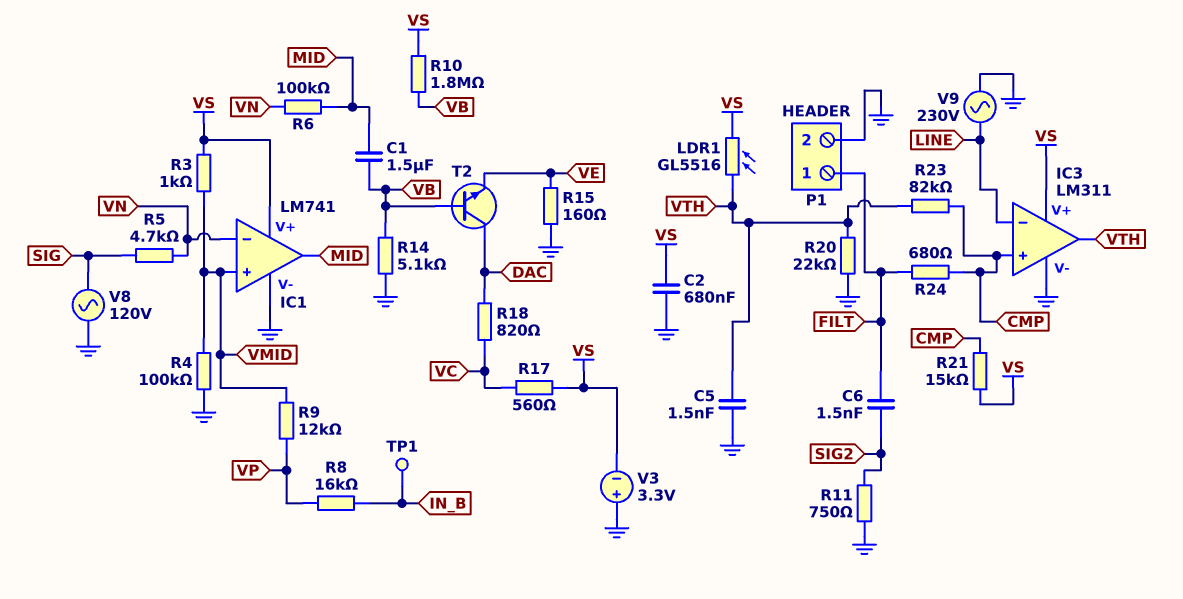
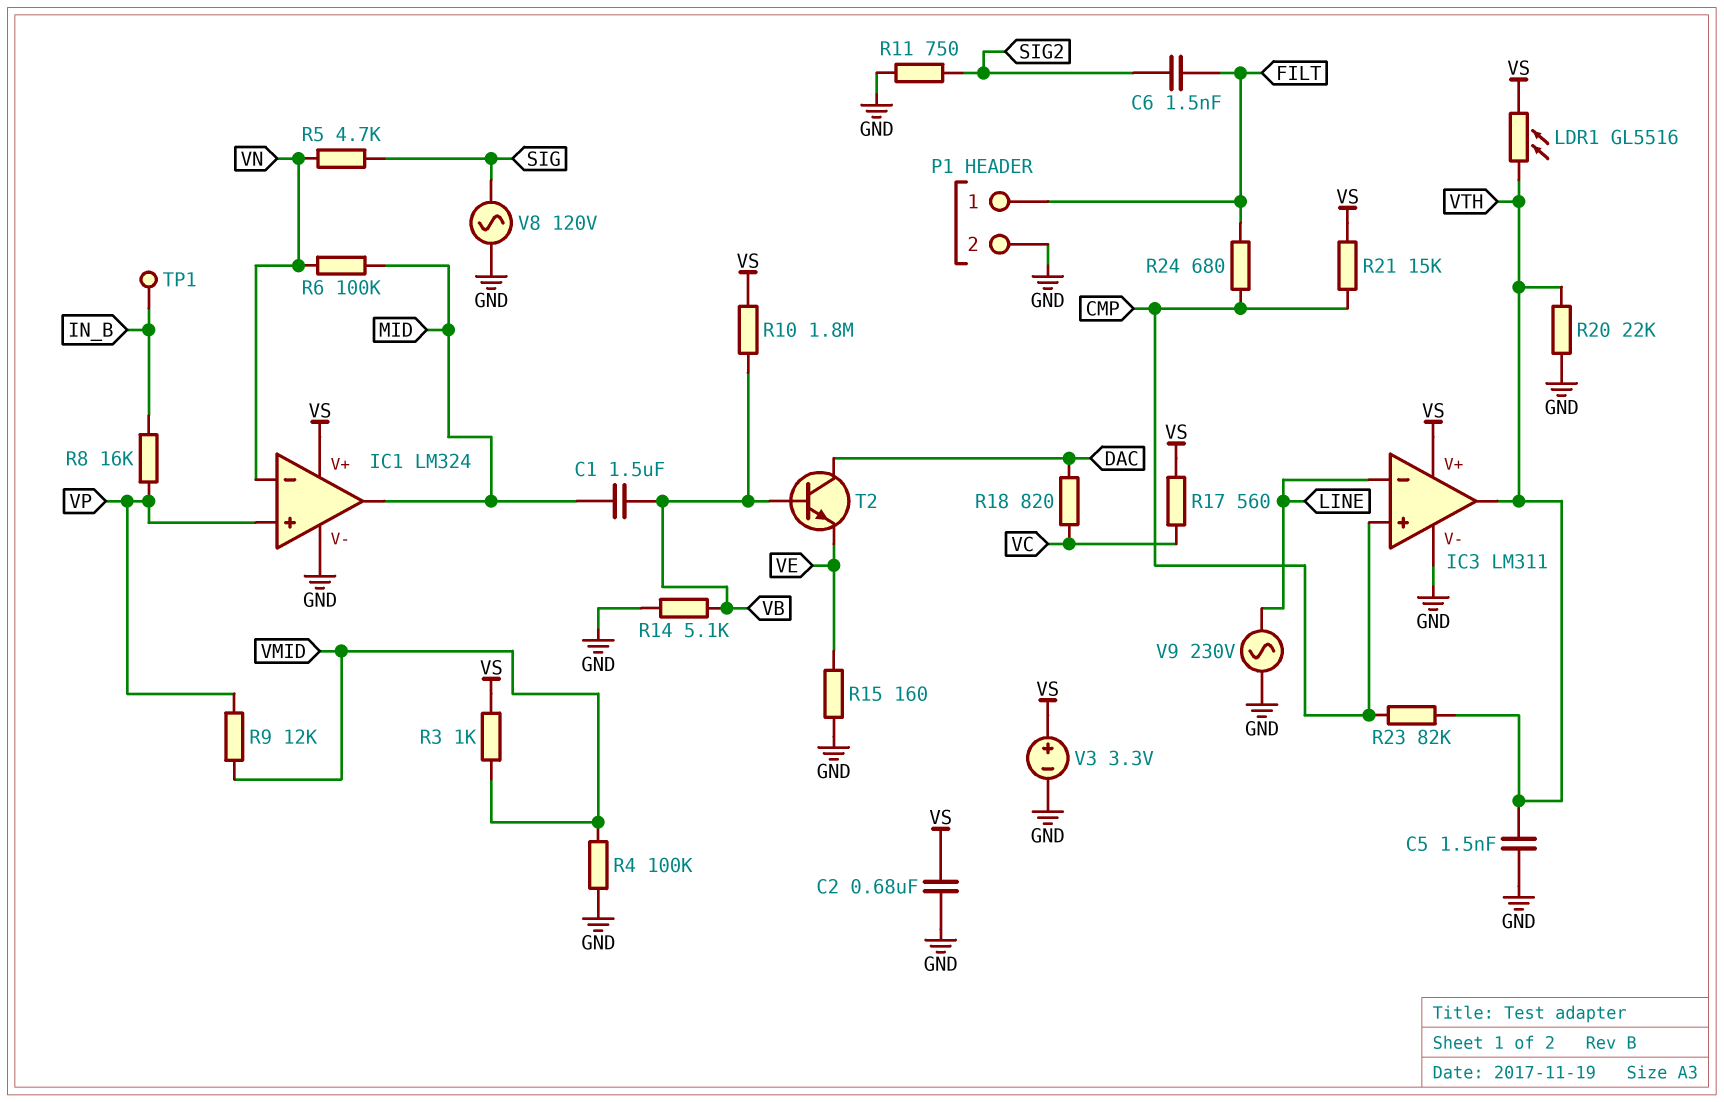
IC1: LM741 -> LM324
IC1 pin in+: VMID -> VP
V3: 3.3V (plus GND, minus VS) -> 3.3V (plus VS, minus GND)

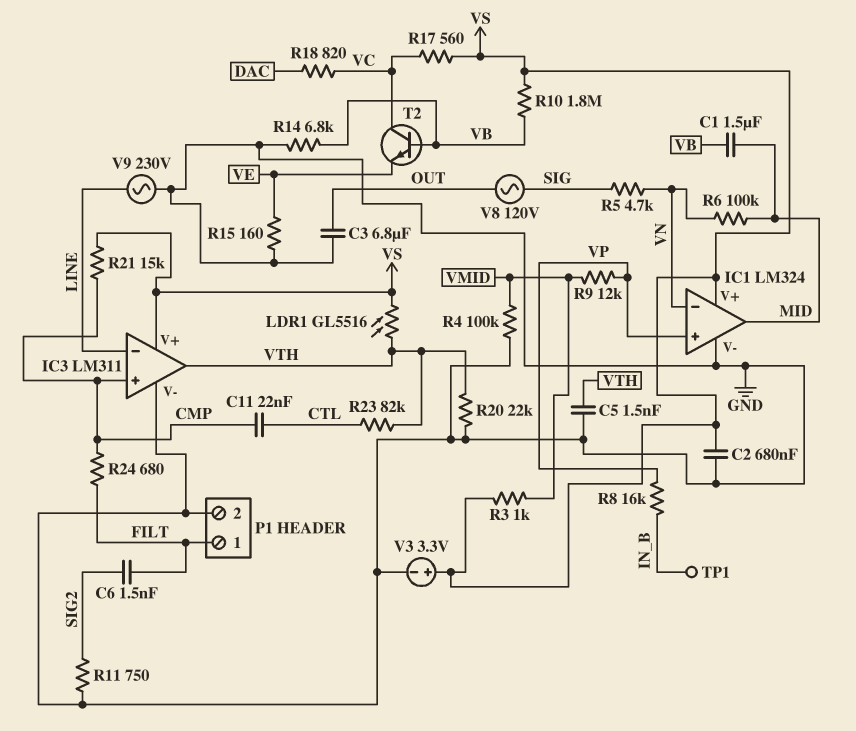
C3: none -> 6.8uF (GND, OUT)
C11: none -> 22nF (CMP, CTL)
R14: 5.1k (GND, VB) -> 6.8k (GND, VB)
R23: 82k (CMP, VTH) -> 82k (CTL, VTH)
T2: NPN (B VB, C DAC, E VE) -> NPN (B VB, C VC, E VE)
V8: AC 120V (GND, SIG) -> AC 120V (OUT, SIG)

